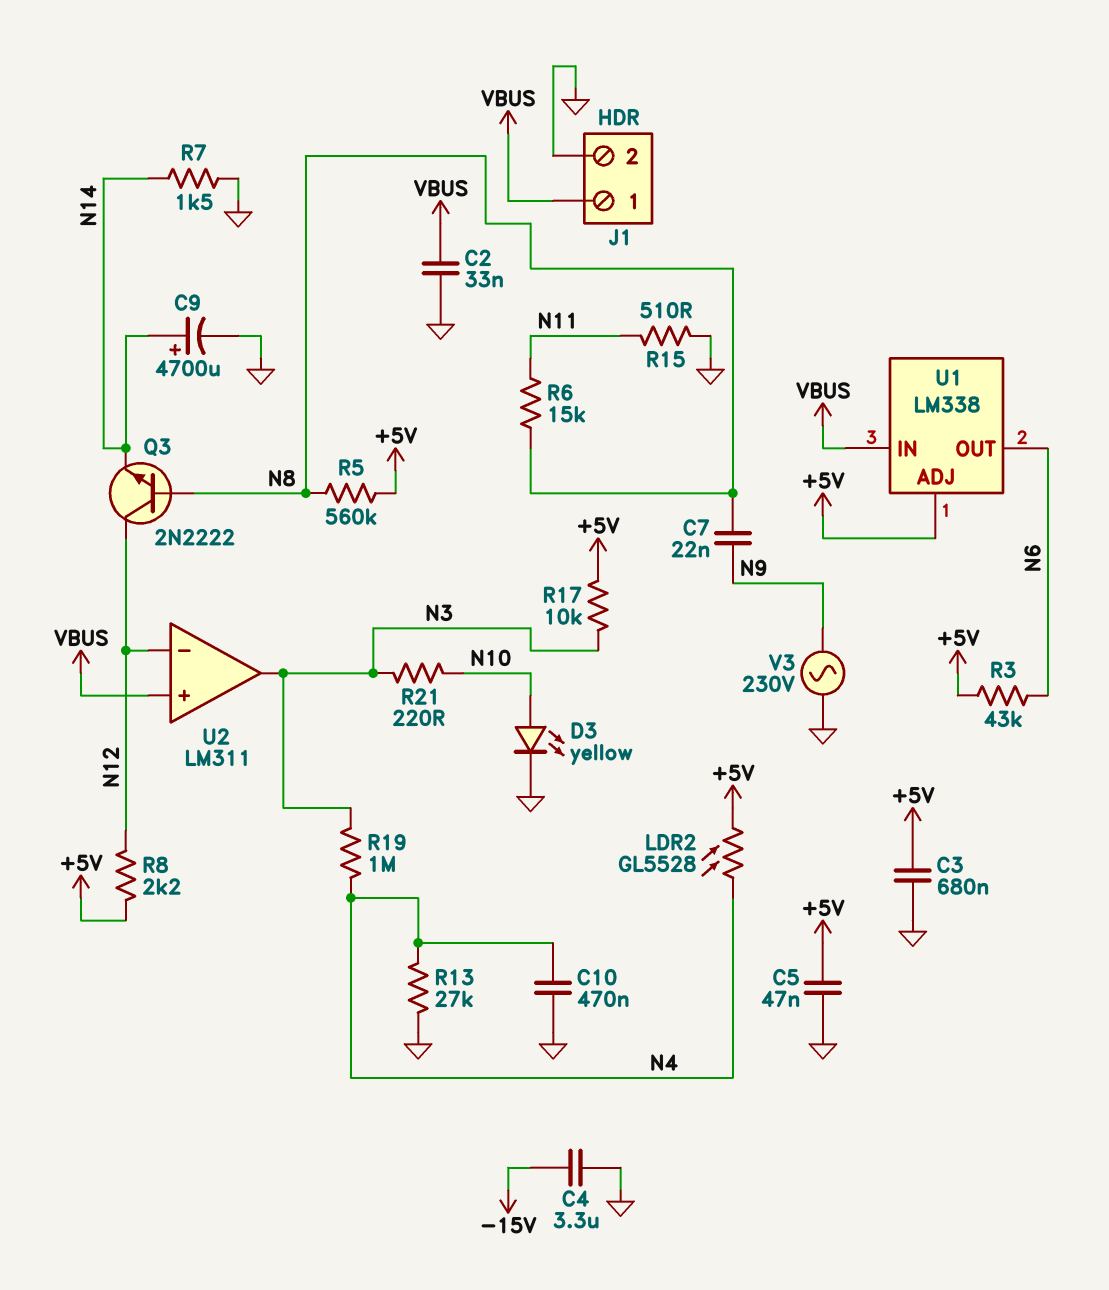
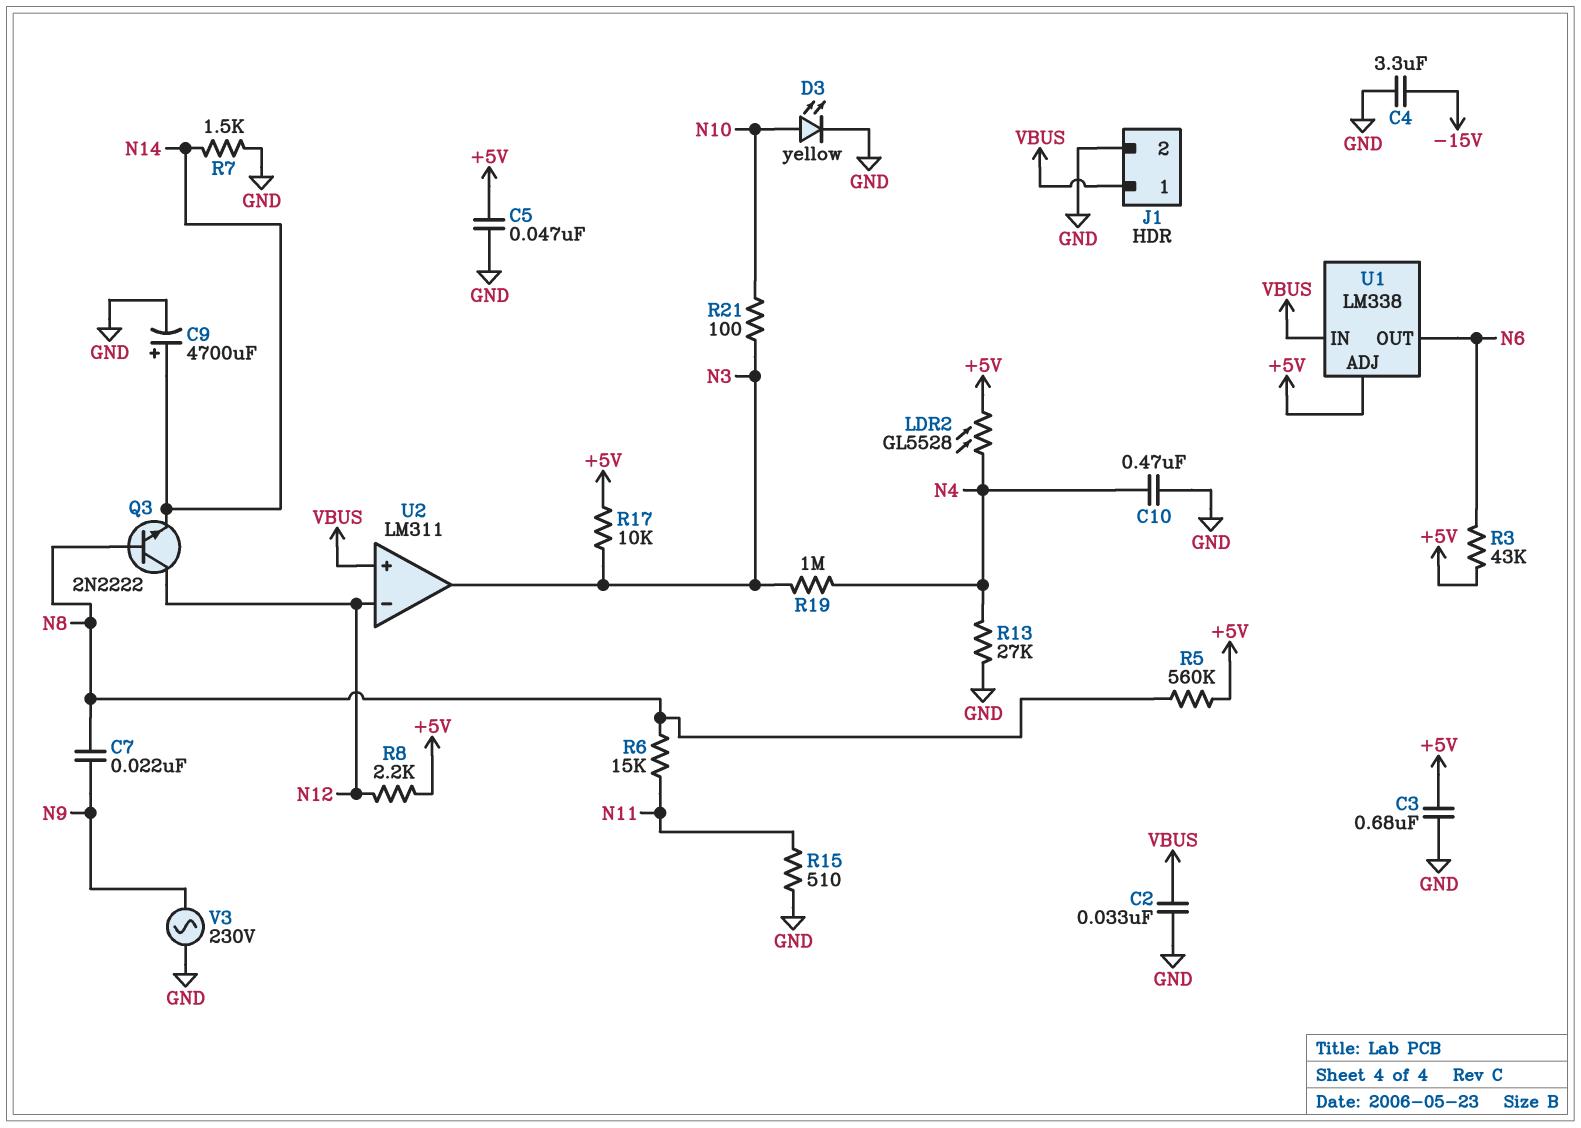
R21: 220 (N3, N10) -> 100 (N3, N10)

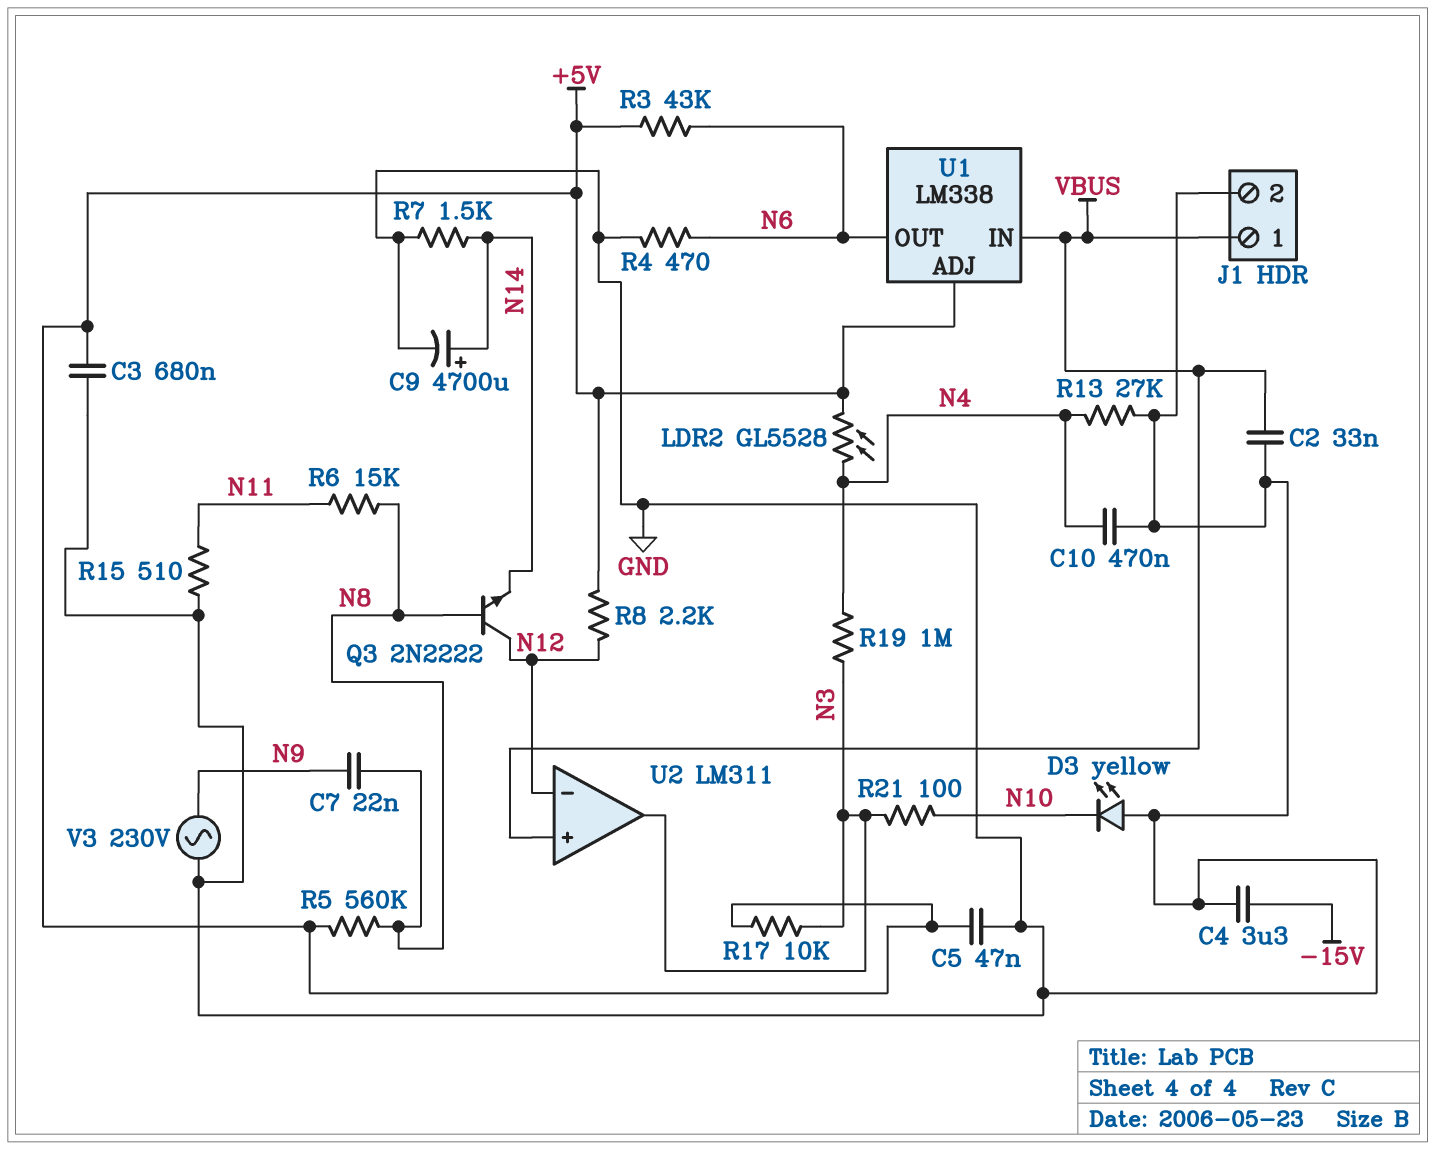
D3: LED yellow (A N10, K GND) -> LED yellow (A GND, K N10)
R4: none -> 470 (GND, N6)

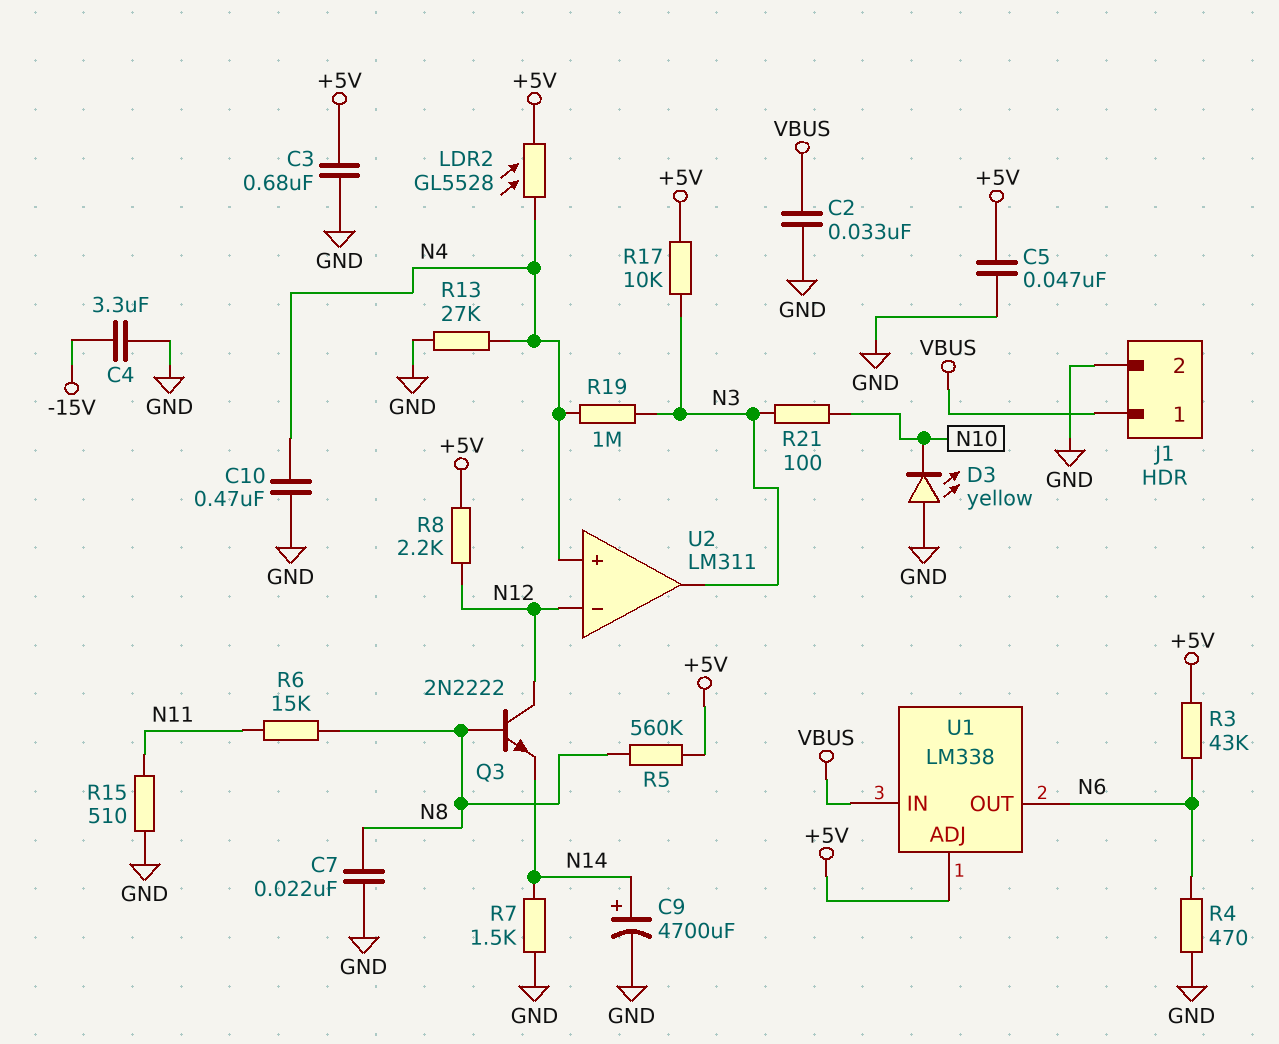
C7: 22nF (N8, N9) -> 22nF (GND, N8)
U2 pin in+: VBUS -> N4
V3: AC 230V (GND, N9) -> none

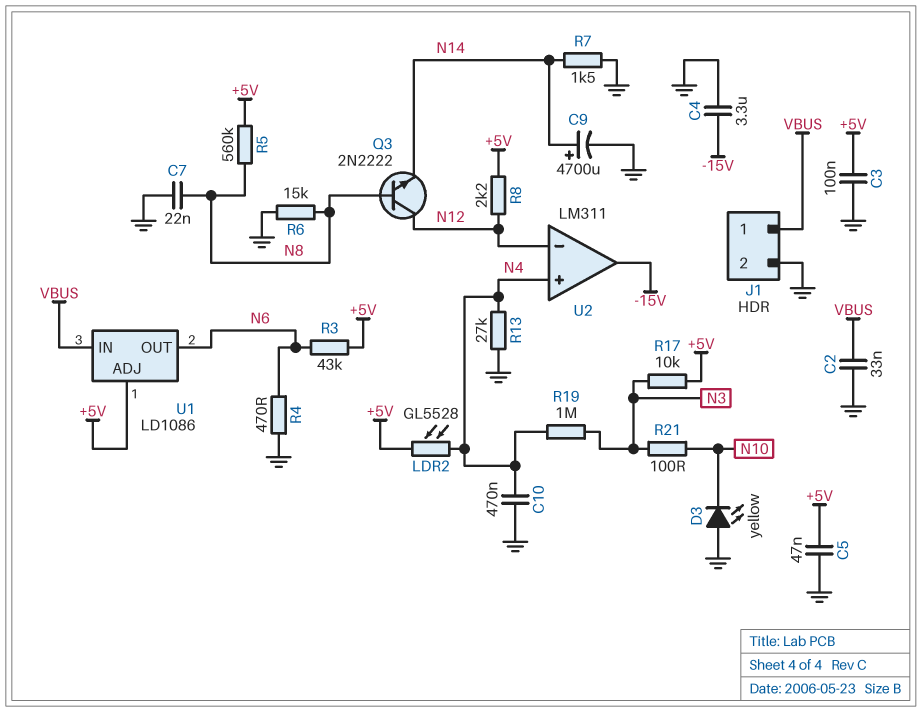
C3: 680nF (+5V, GND) -> 100nF (+5V, GND)
R6: 15k (N8, N11) -> 15k (GND, N8)
R15: 510 (GND, N11) -> none
U1: LM338 -> LD1086
U2 pin out: N3 -> -15V

